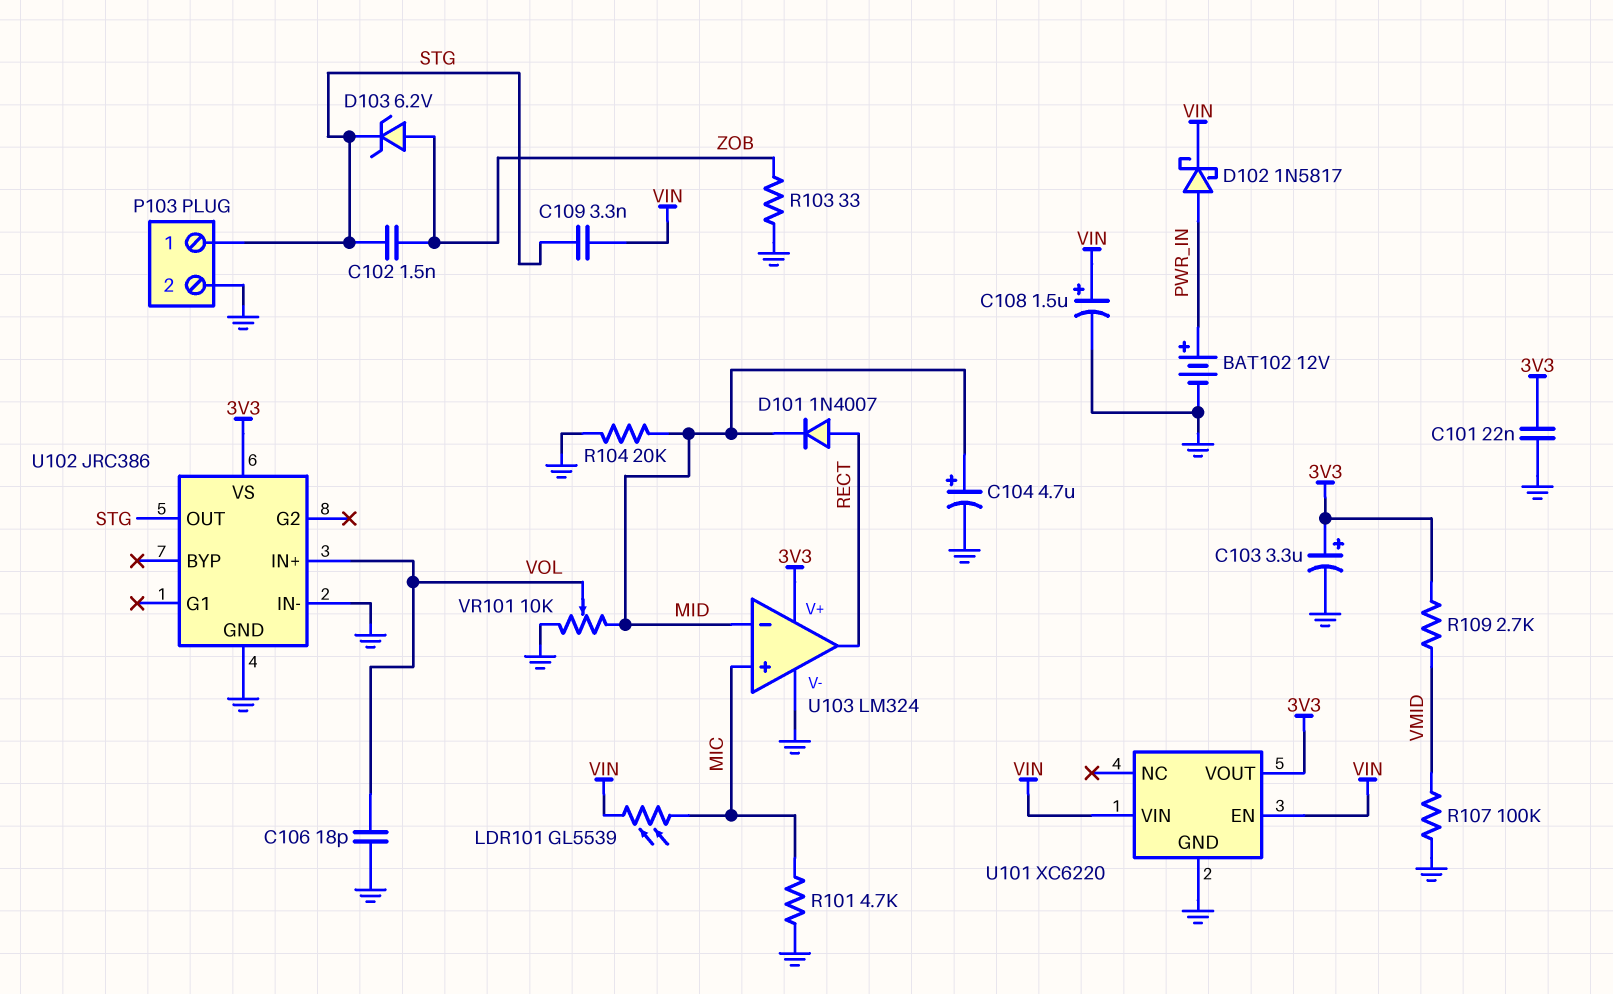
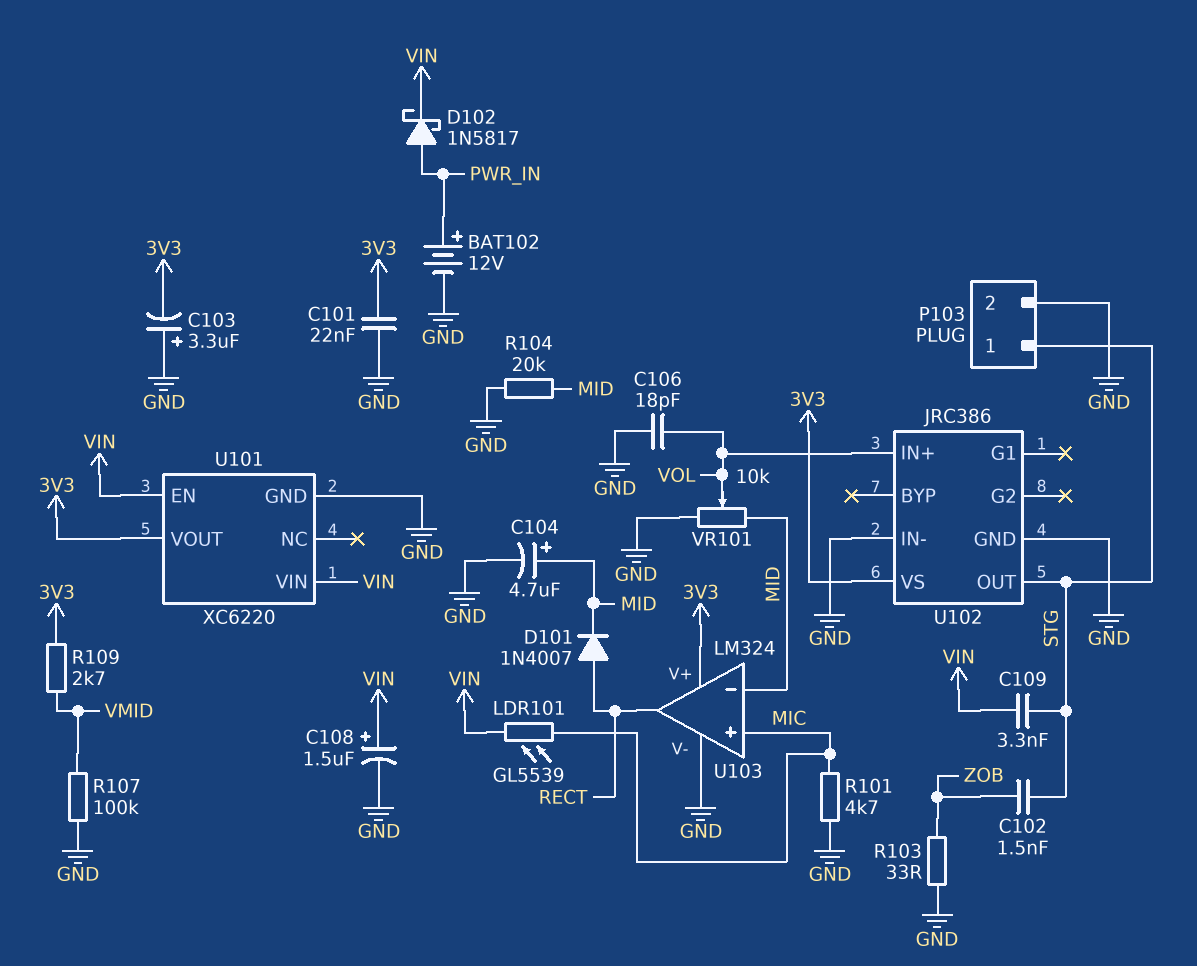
C103: 3.3uF (plus 3V3, minus GND) -> 3.3uF (plus GND, minus 3V3)
D103: zener 6.2V (A ZOB, K STG) -> none

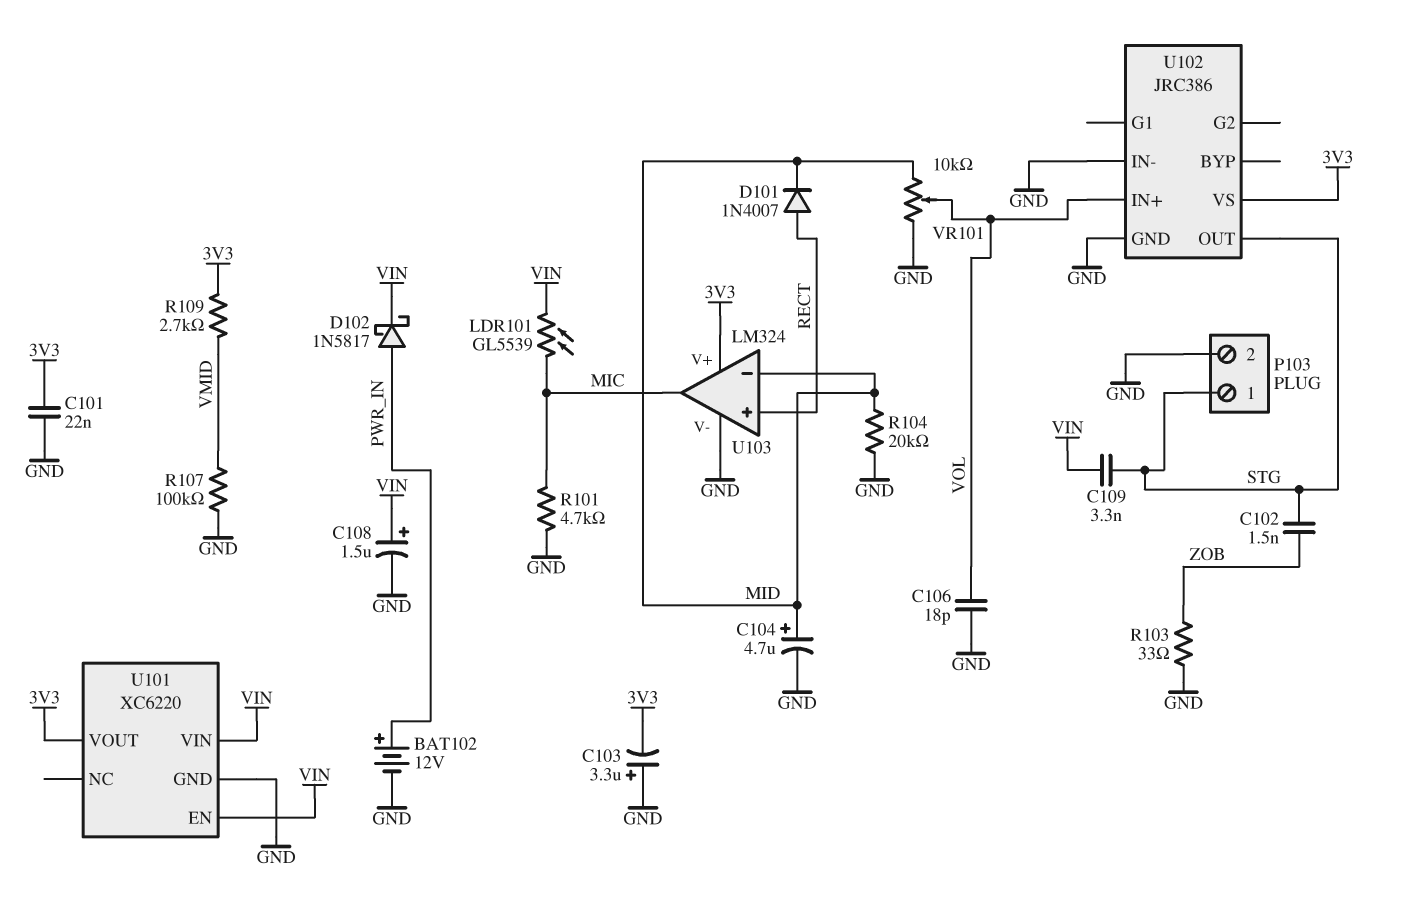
U103 pin in+: MIC -> RECT
U103 pin out: RECT -> MIC

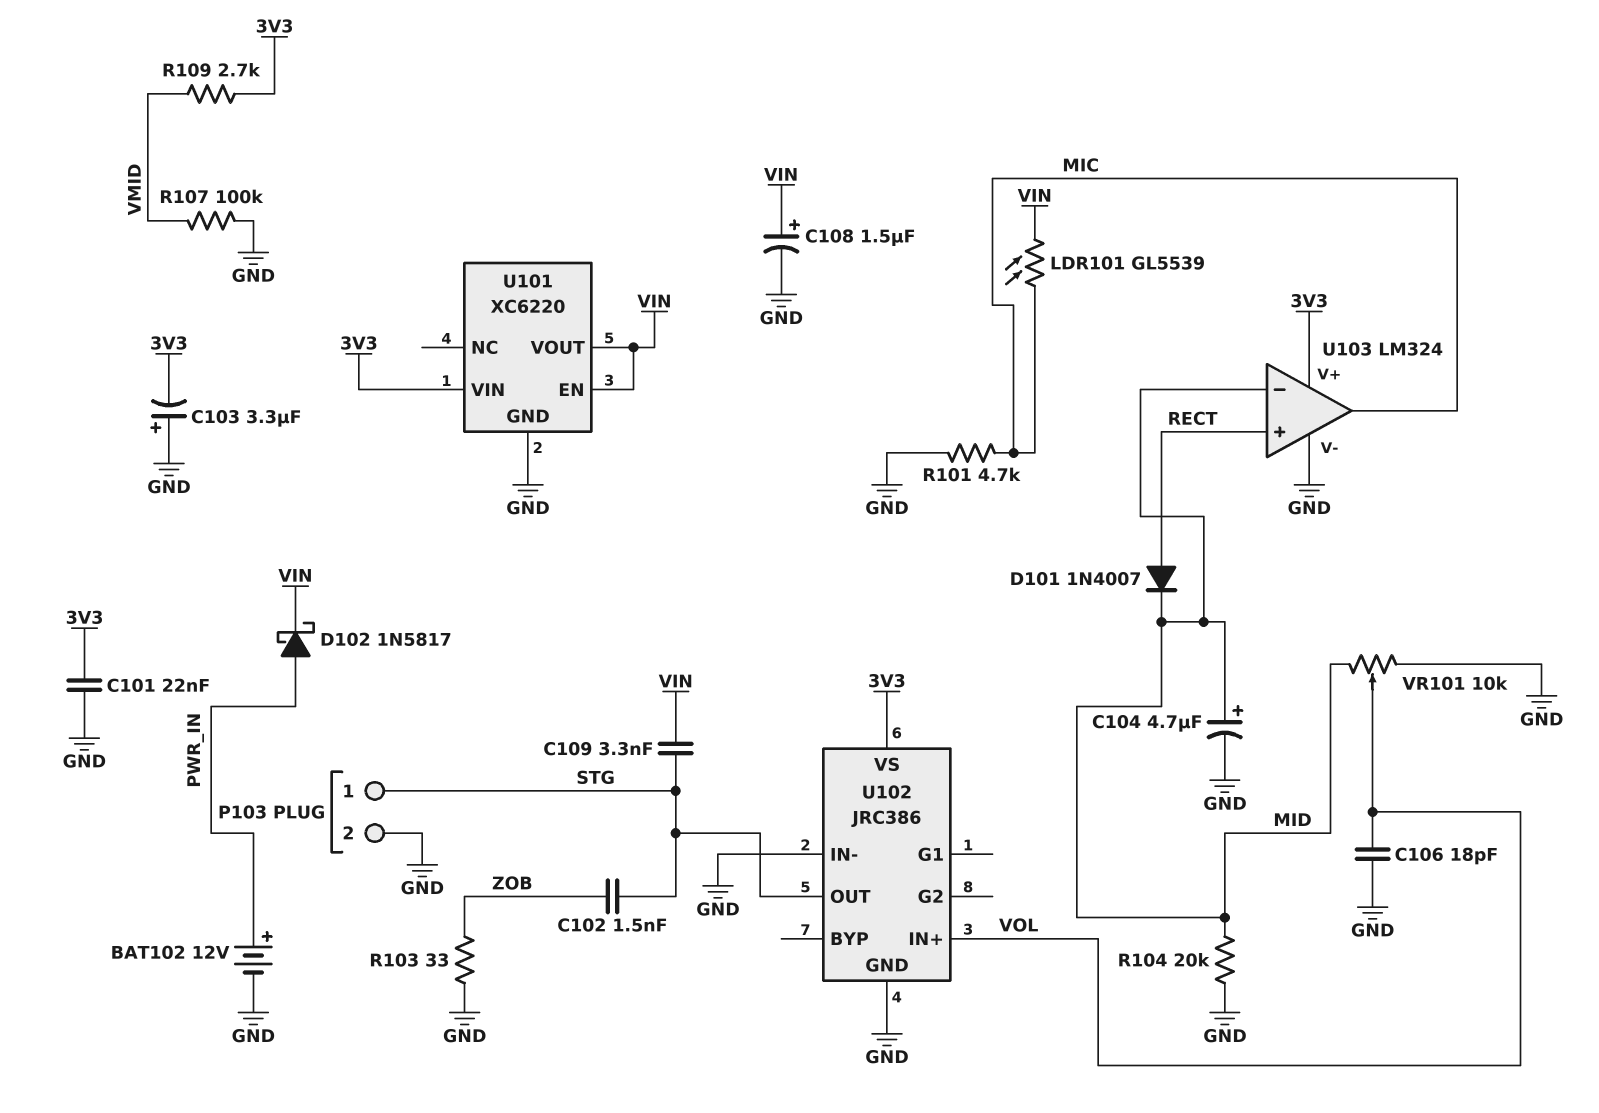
U101 pin VIN: VIN -> 3V3
U101 pin VOUT: 3V3 -> VIN

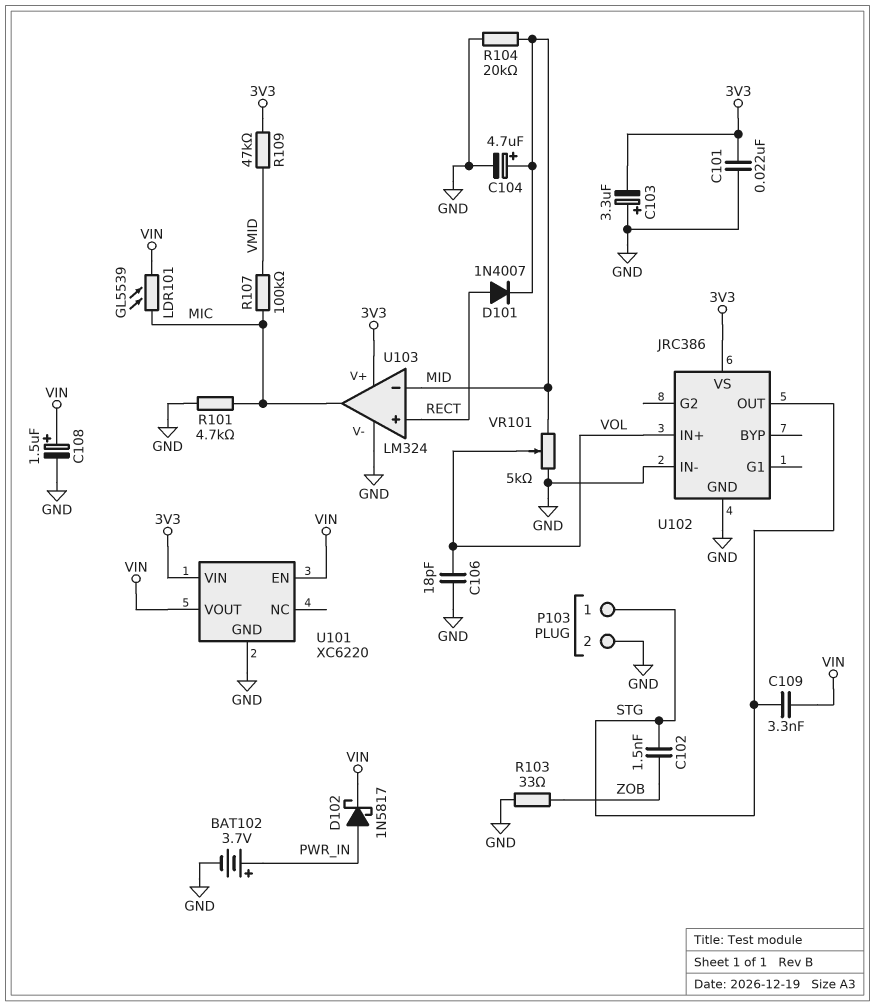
BAT102: 12V (plus PWR_IN, minus GND) -> 3.7V (plus PWR_IN, minus GND)
R107: 100k (GND, VMID) -> 100k (MIC, VMID)
R109: 2.7k (3V3, VMID) -> 47k (3V3, VMID)
VR101: 10k (GND, MID, wiper VOL) -> 5k (GND, MID, wiper VOL)

